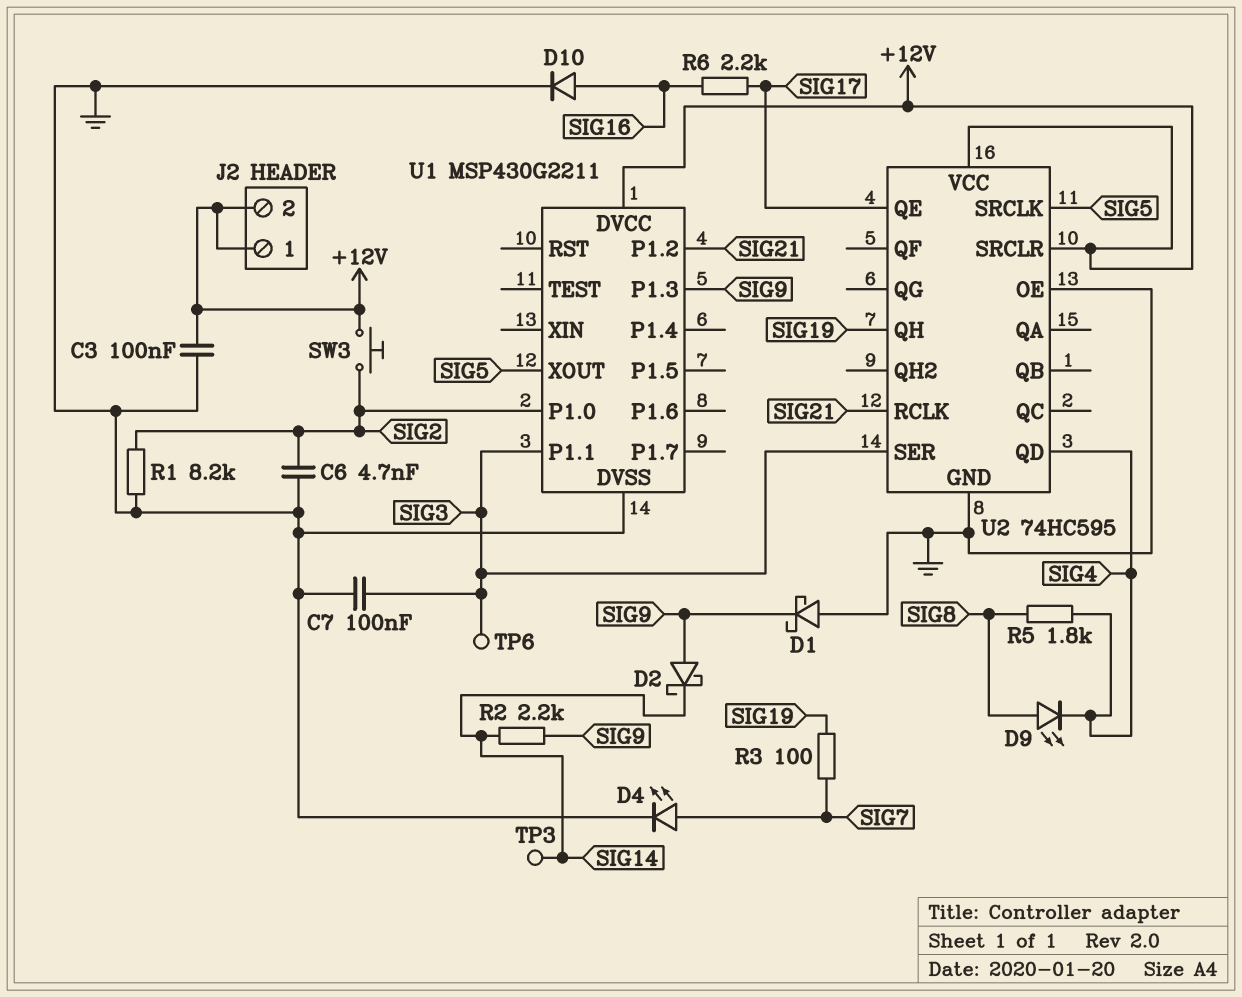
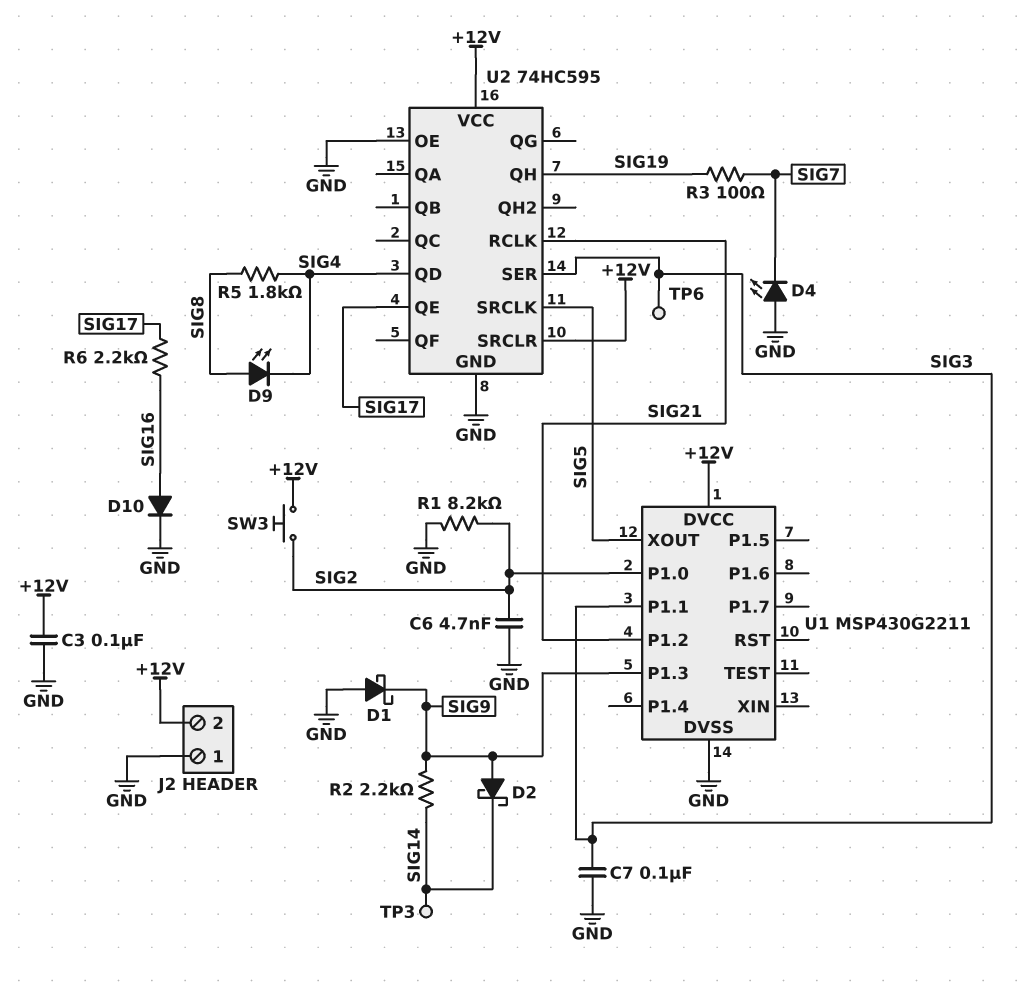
D4: LED (A SIG7, K GND) -> LED (A GND, K SIG7)
J2 pin 1: +12V -> GND

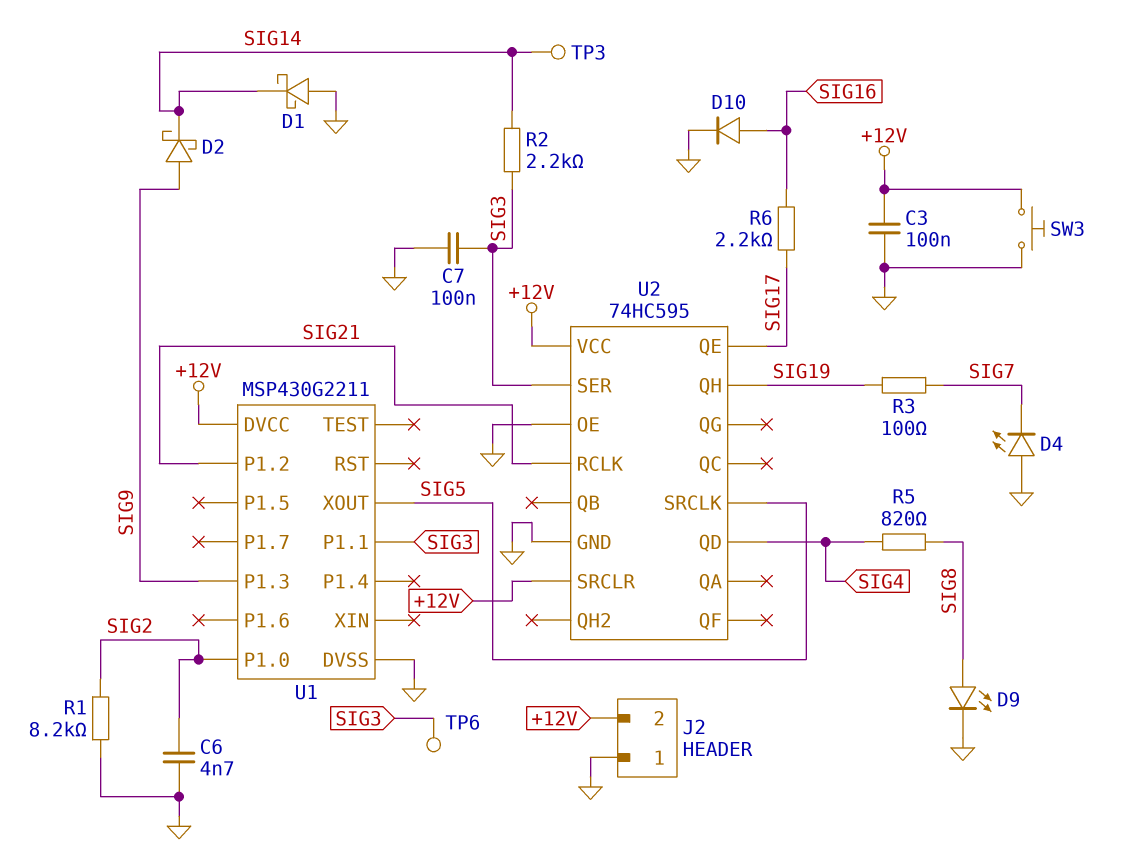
D1: schottky (A GND, K SIG9) -> schottky (A GND, K SIG14)
D9: LED (A SIG8, K SIG4) -> LED (A SIG8, K GND)
R2: 2.2k (SIG9, SIG14) -> 2.2k (SIG3, SIG14)
R5: 1.8k (SIG4, SIG8) -> 820 (SIG4, SIG8)
SW3: button (+12V, SIG2) -> button (+12V, GND)

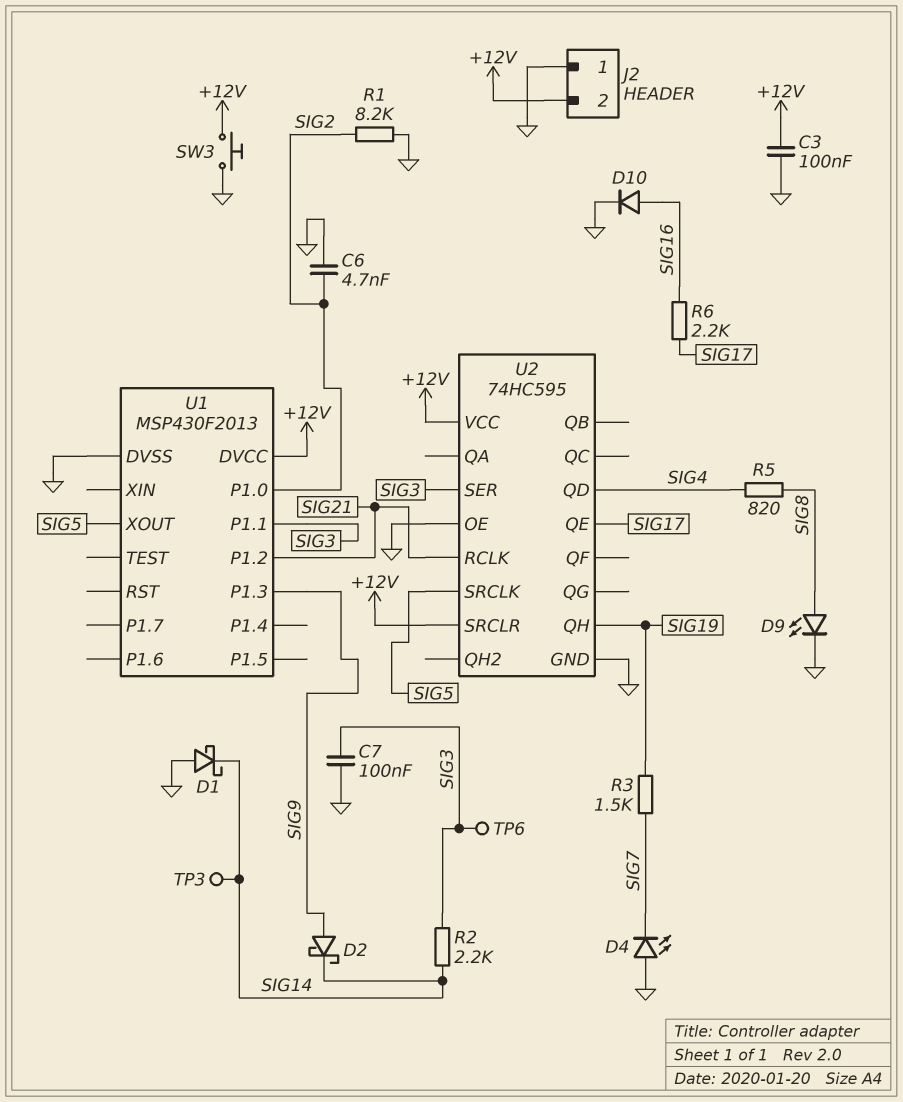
R3: 100 (SIG7, SIG19) -> 1.5k (SIG7, SIG19)
U1: MSP430G2211 -> MSP430F2013

